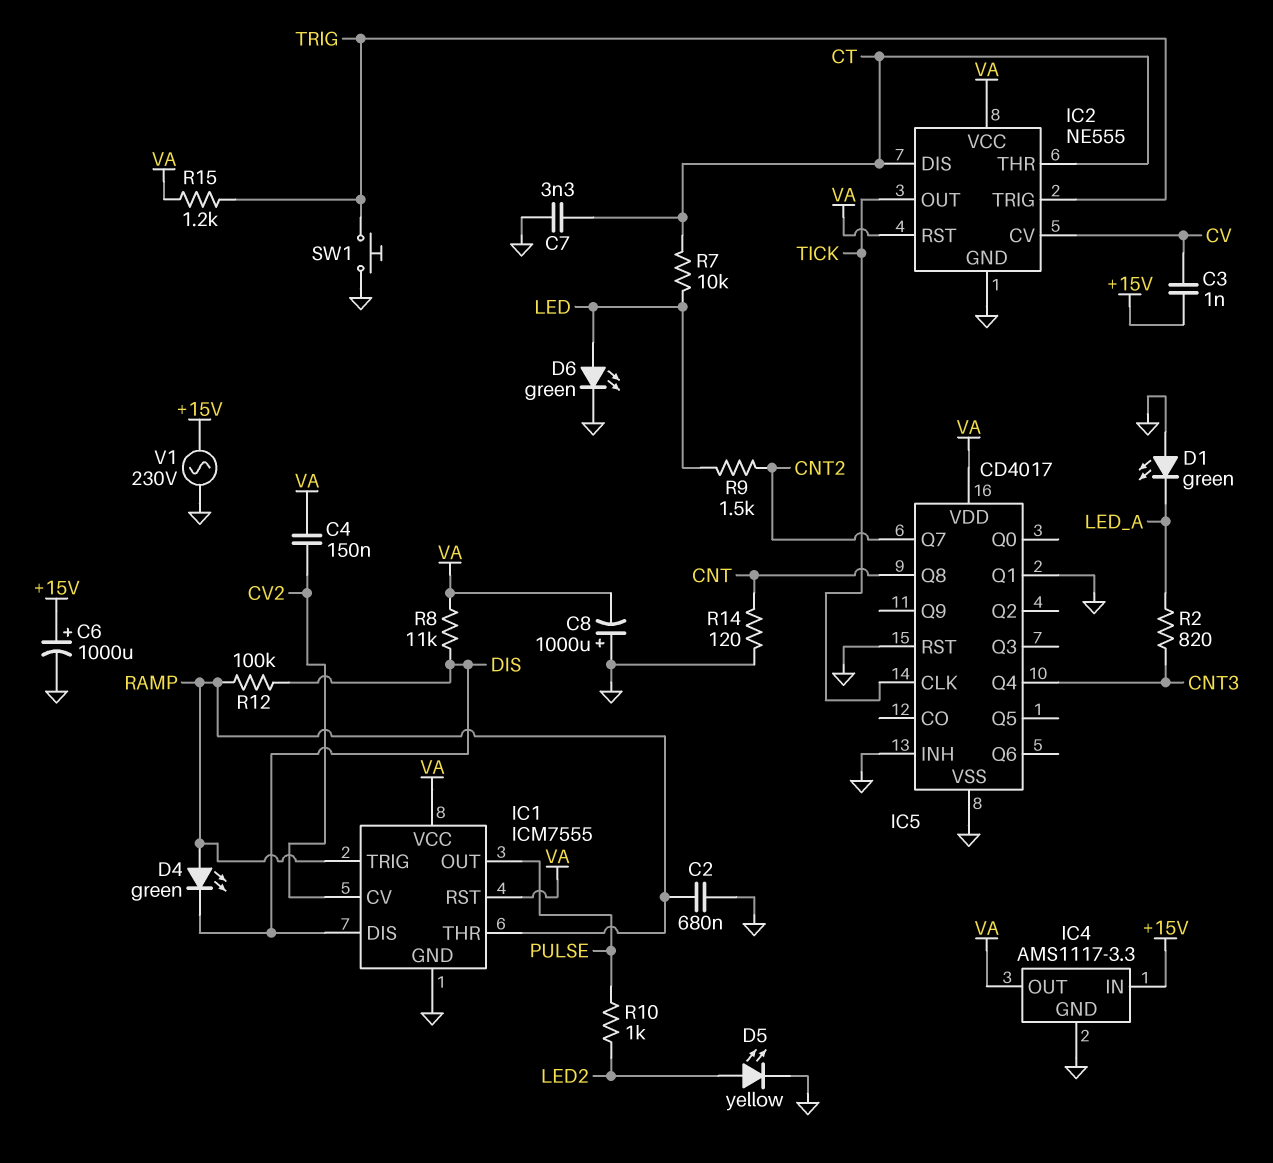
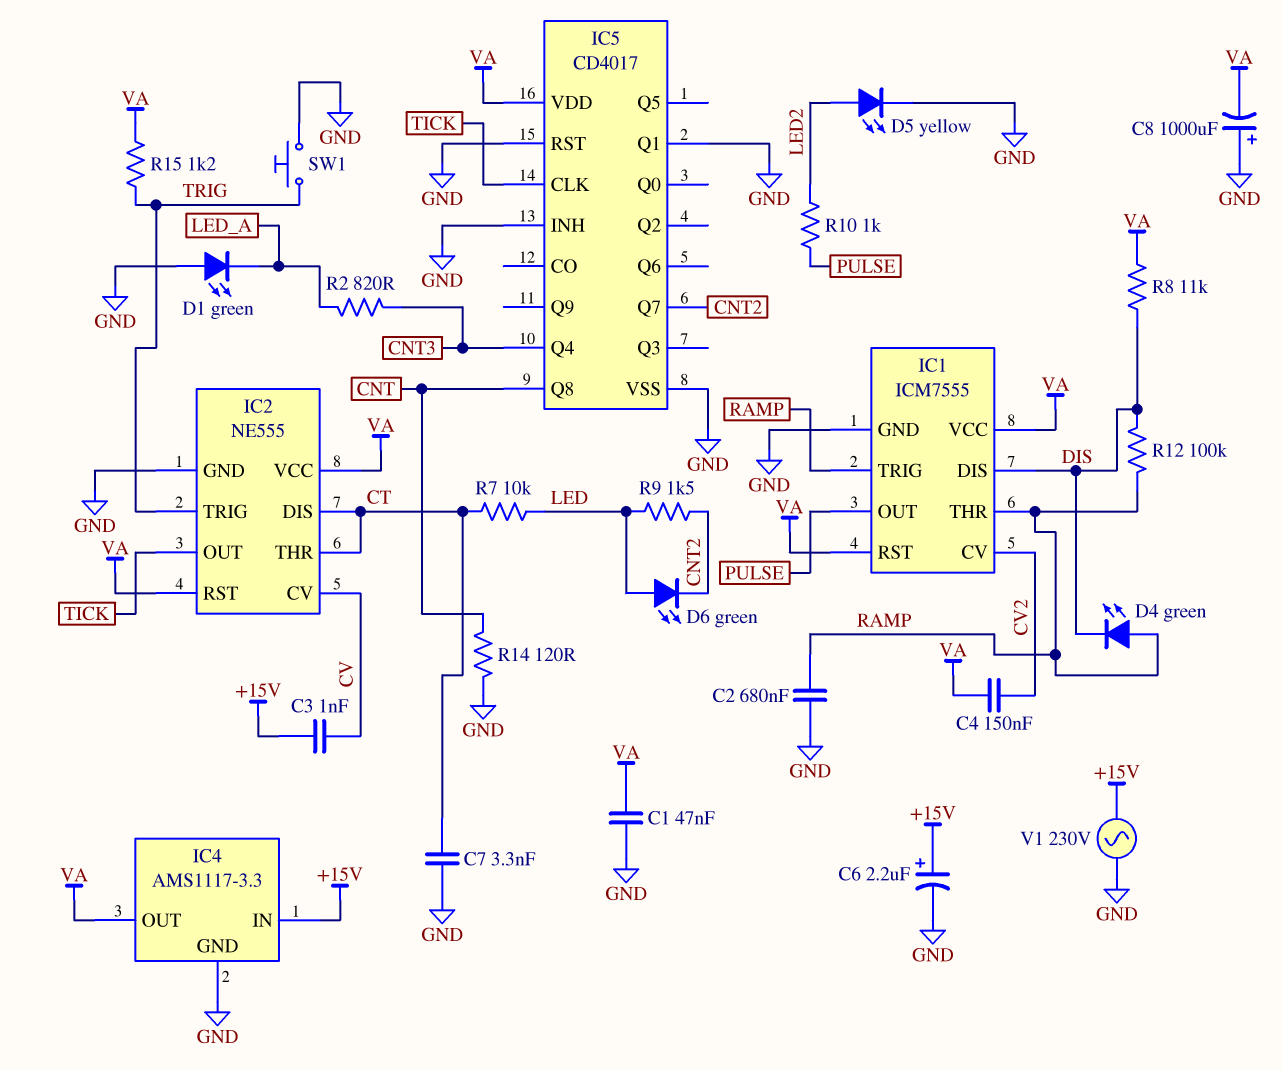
C1: none -> 47nF (GND, VA)
C6: 1000uF (plus +15V, minus GND) -> 2.2uF (plus +15V, minus GND)
D6: LED green (A LED, K GND) -> LED green (A LED, K CNT2)

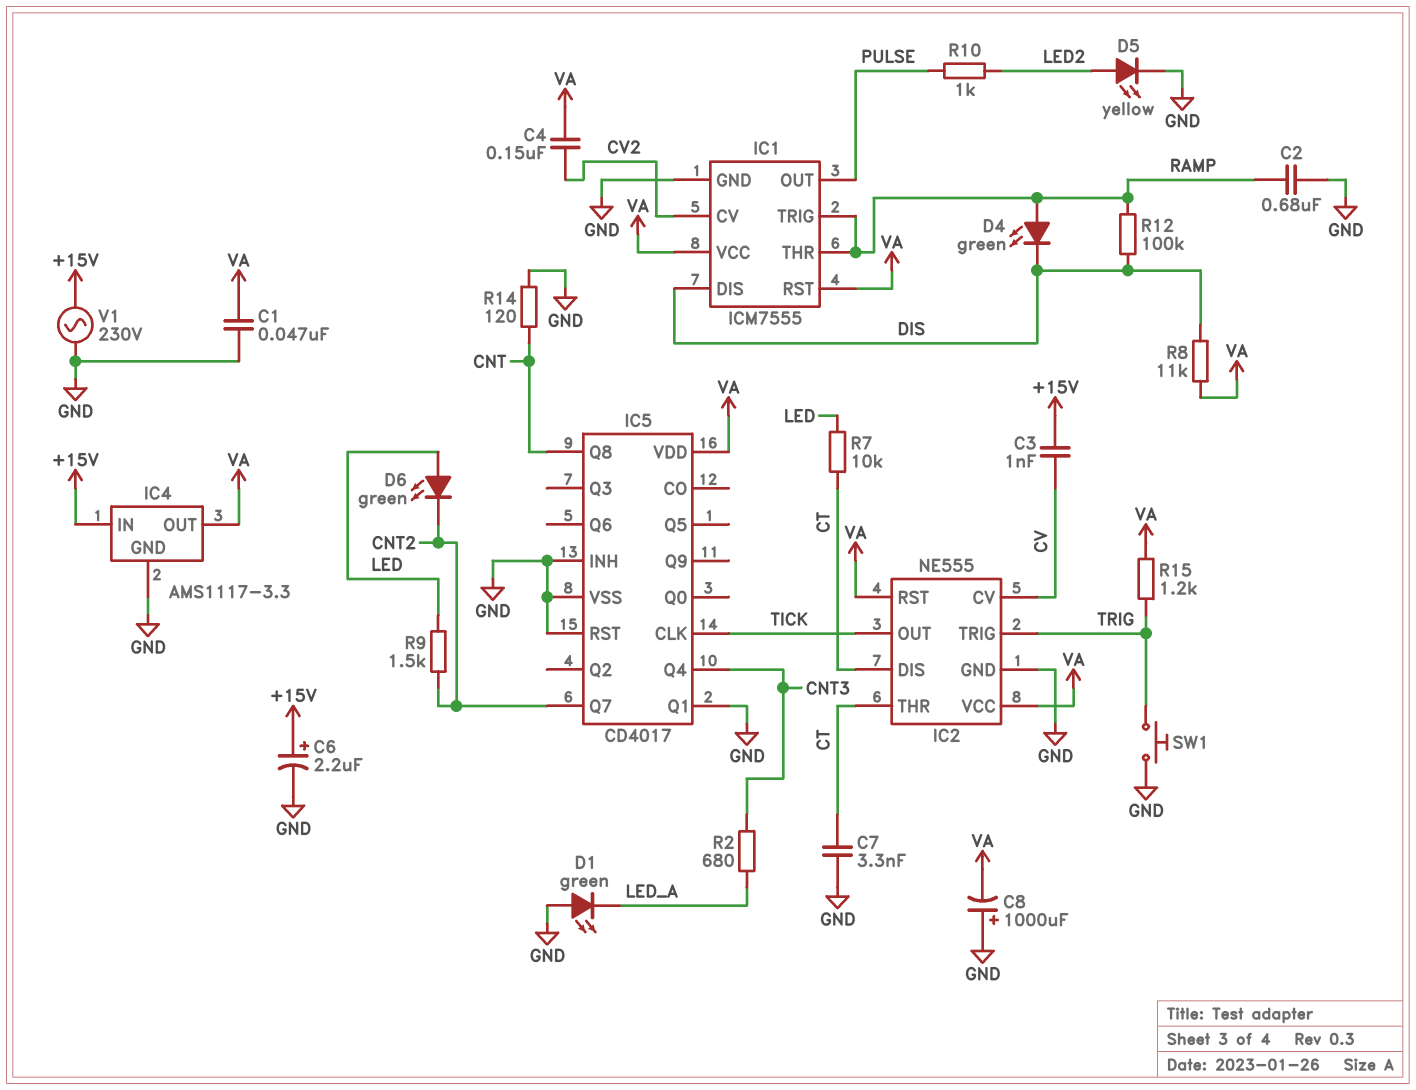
R2: 820 (CNT3, LED_A) -> 680 (CNT3, LED_A)

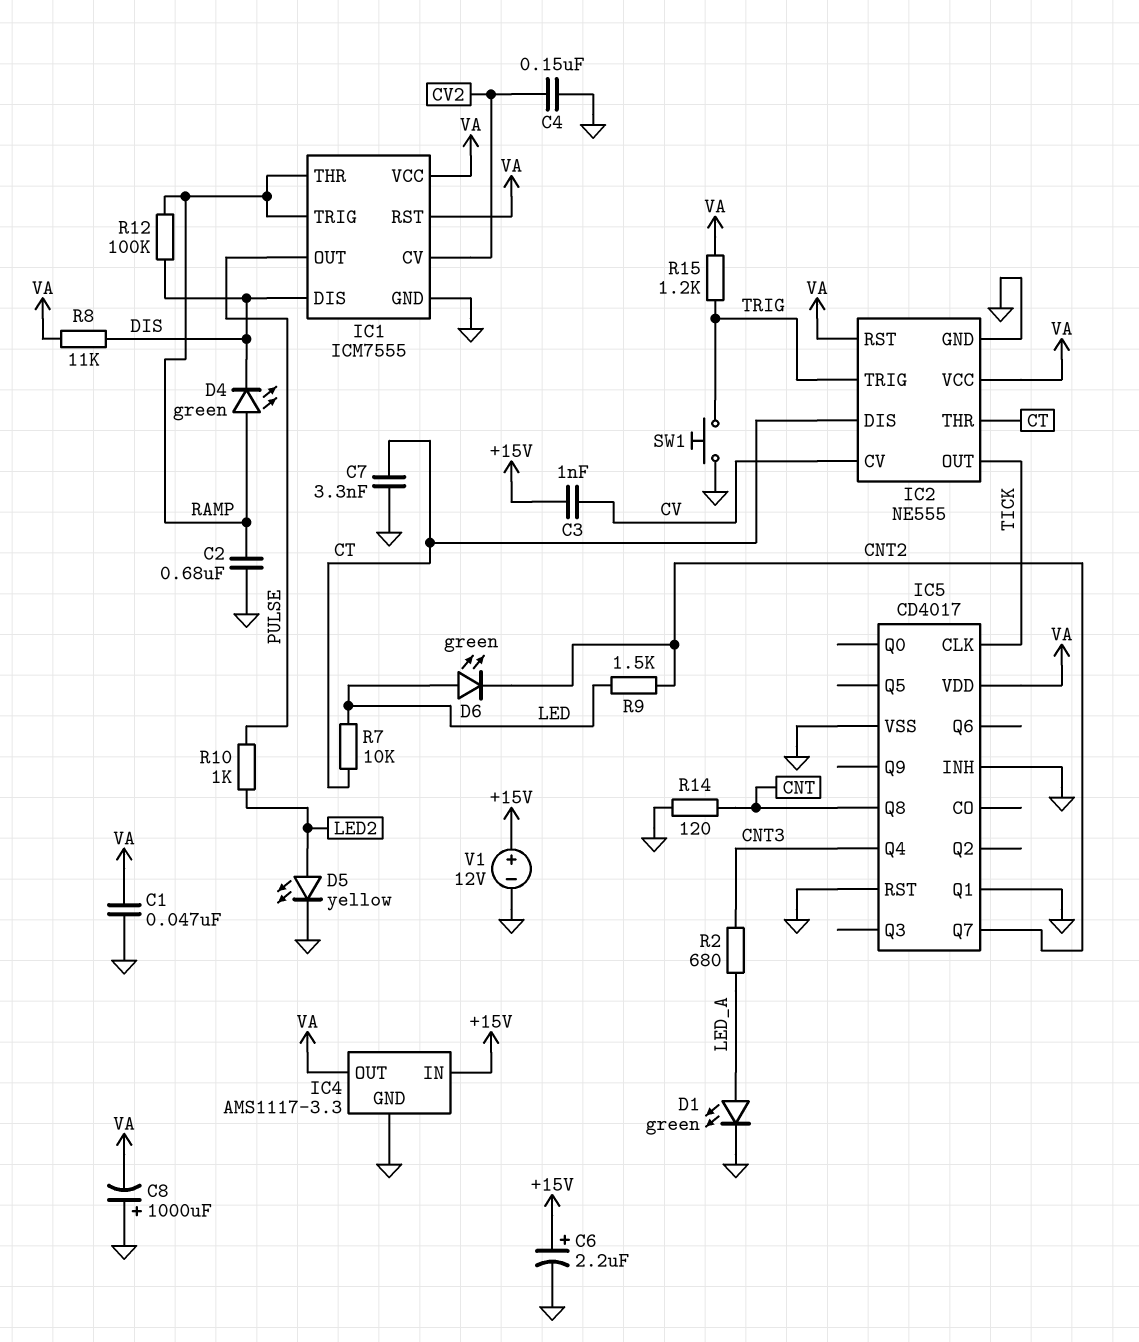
C4: 150nF (CV2, VA) -> 150nF (CV2, GND)
D1: LED green (A GND, K LED_A) -> LED green (A LED_A, K GND)
V1: AC 230V (+15V, GND) -> 12V (plus +15V, minus GND)

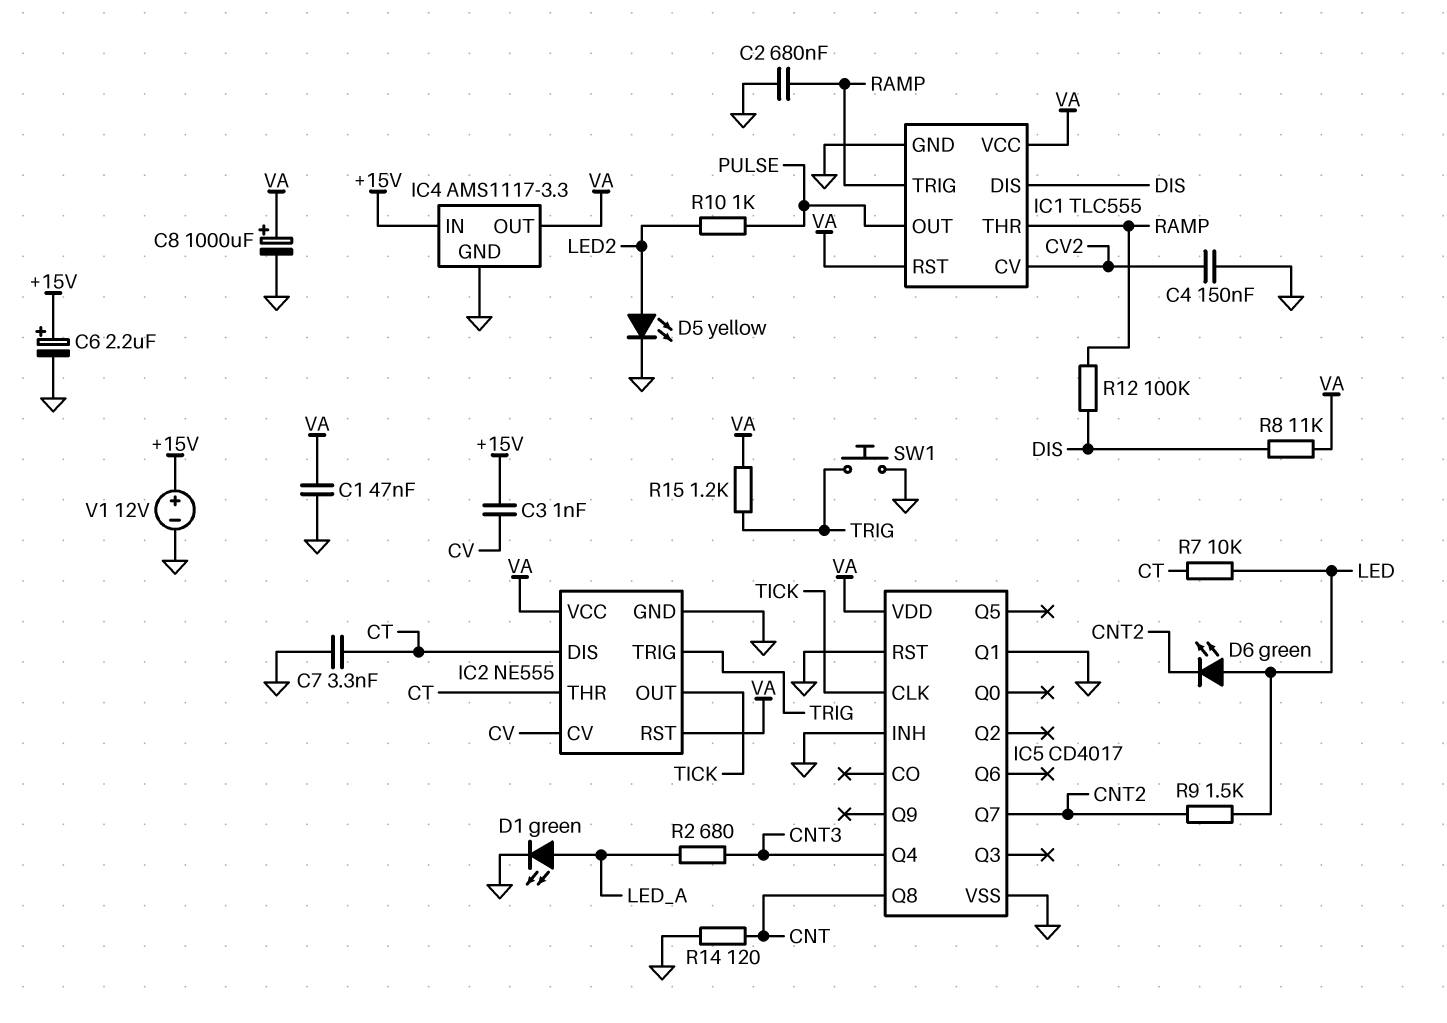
C8: 1000uF (plus GND, minus VA) -> 1000uF (plus VA, minus GND)
D4: LED green (A RAMP, K DIS) -> none
IC1: ICM7555 -> TLC555

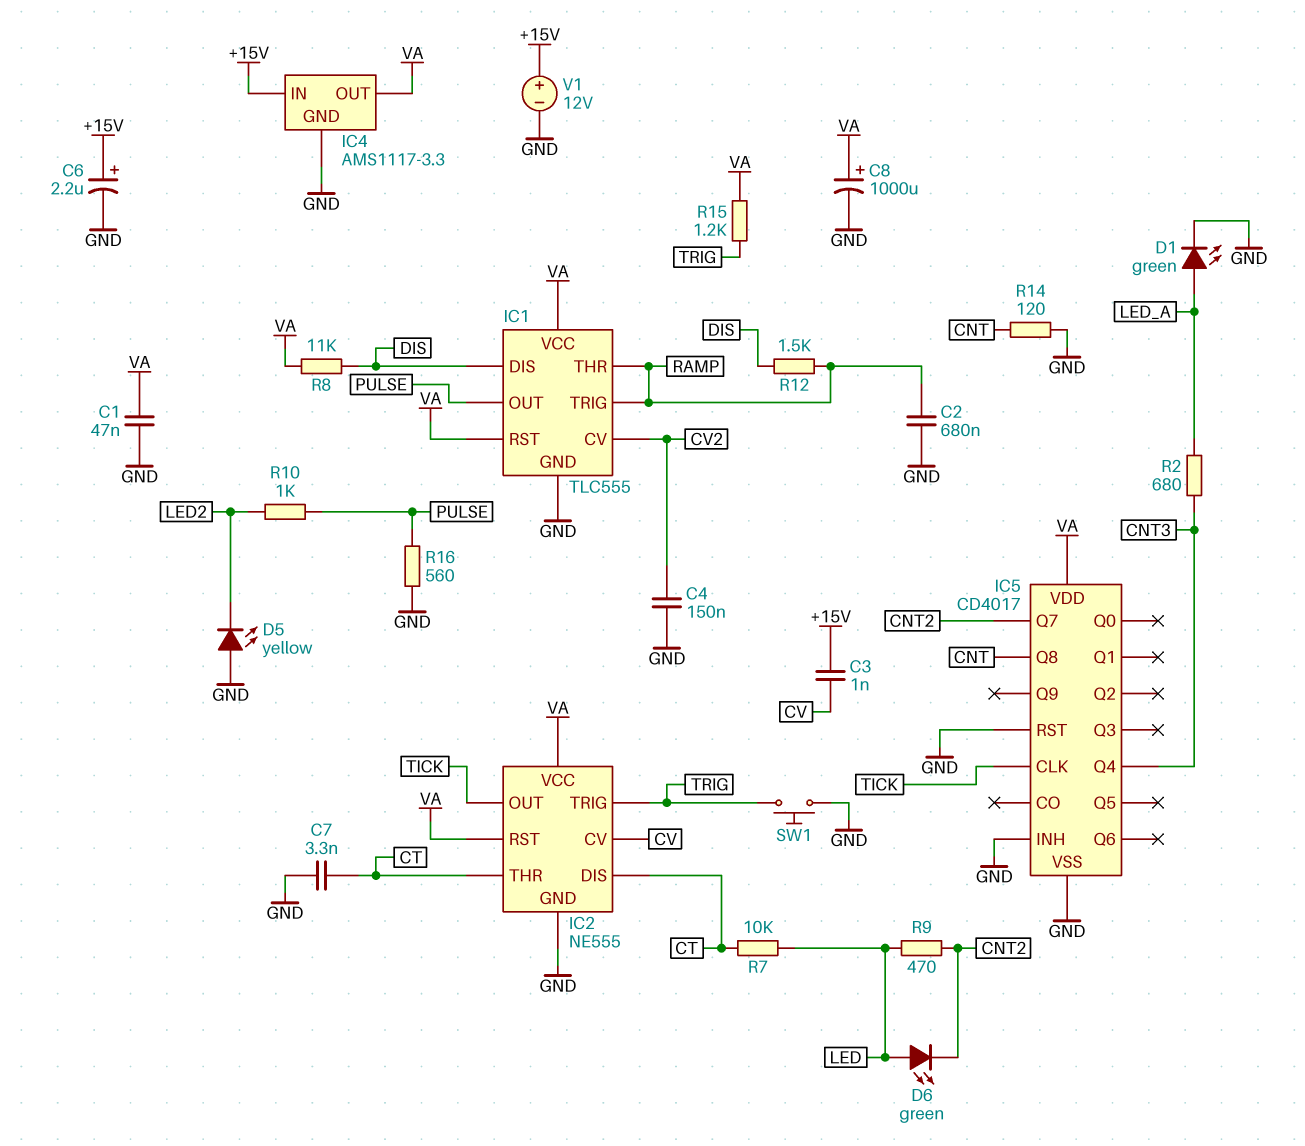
D5: LED yellow (A LED2, K GND) -> LED yellow (A GND, K LED2)
IC5 pin Q1: GND -> none
R9: 1.5k (CNT2, LED) -> 470 (CNT2, LED)
R12: 100k (DIS, RAMP) -> 1.5k (DIS, RAMP)
R16: none -> 560 (GND, PULSE)

